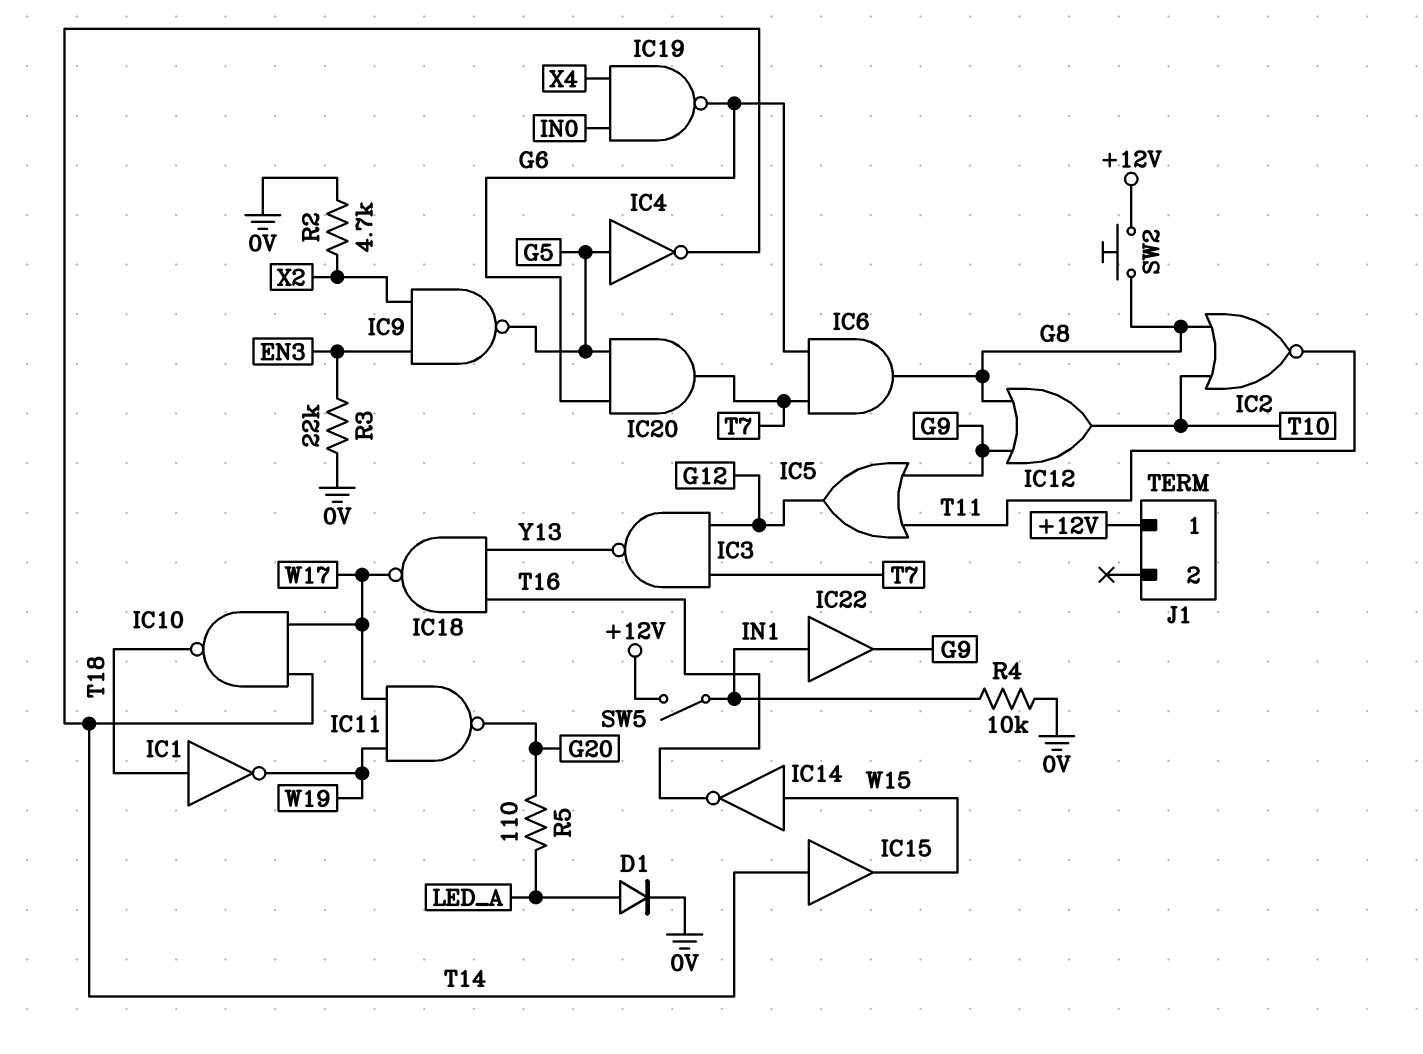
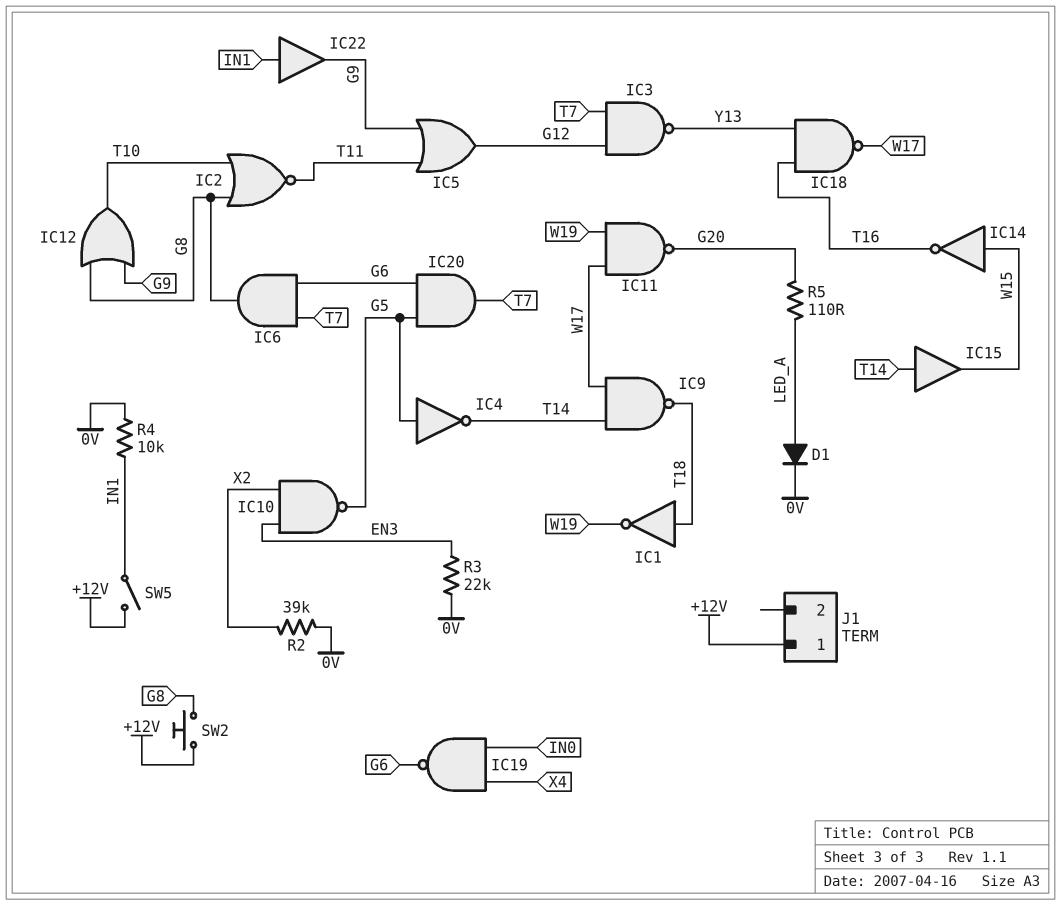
IC9: NAND (in EN3, in X2, out G5) -> NAND (in T14, in W17, out T18)
IC10: NAND (in T14, in W17, out T18) -> NAND (in EN3, in X2, out G5)
R2: 4.7k (0V, X2) -> 39k (0V, X2)

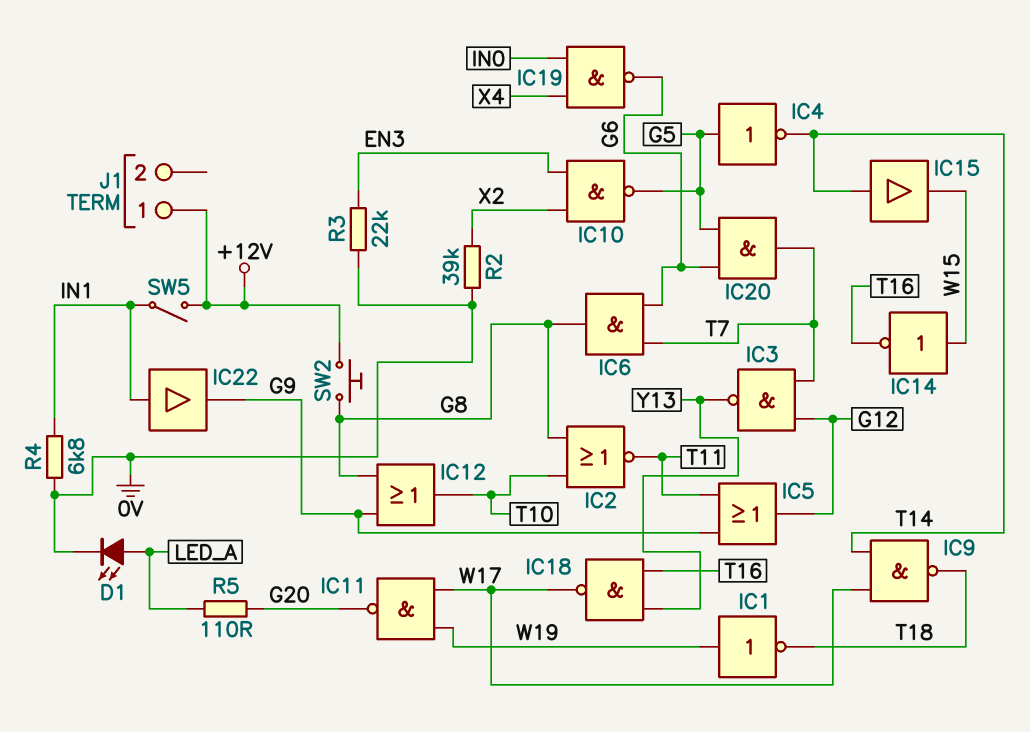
D1: diode (A LED_A, K 0V) -> LED (A LED_A, K 0V)
IC1: NOT (in T18, out W19) -> NOT (in W19, out T18)
R4: 10k (0V, IN1) -> 6.8k (0V, IN1)

